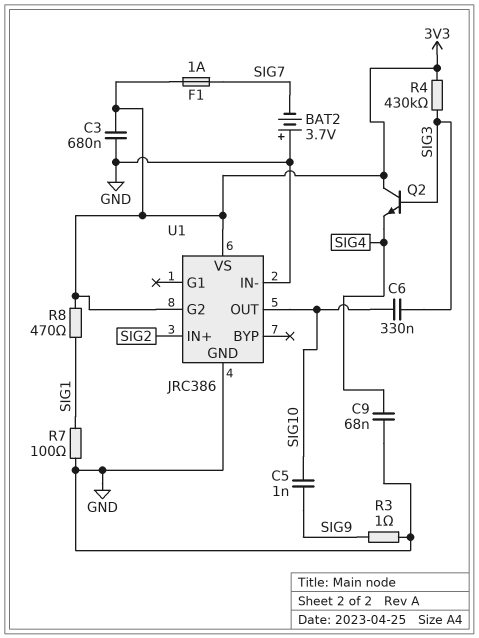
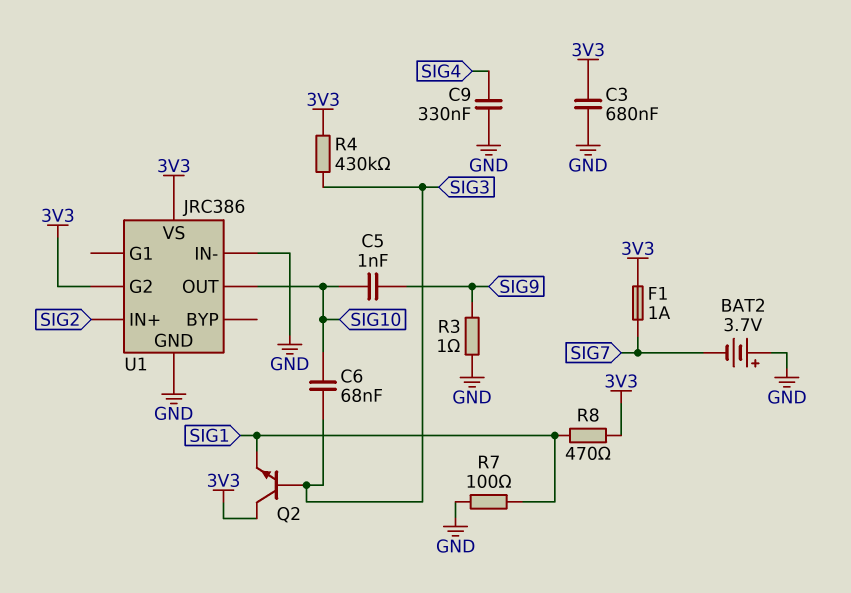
C6: 330nF (SIG3, SIG10) -> 68nF (SIG3, SIG10)
C9: 68nF (GND, SIG4) -> 330nF (GND, SIG4)
Q2: NPN (B SIG3, C 3V3, E SIG4) -> NPN (B SIG3, C 3V3, E SIG1)

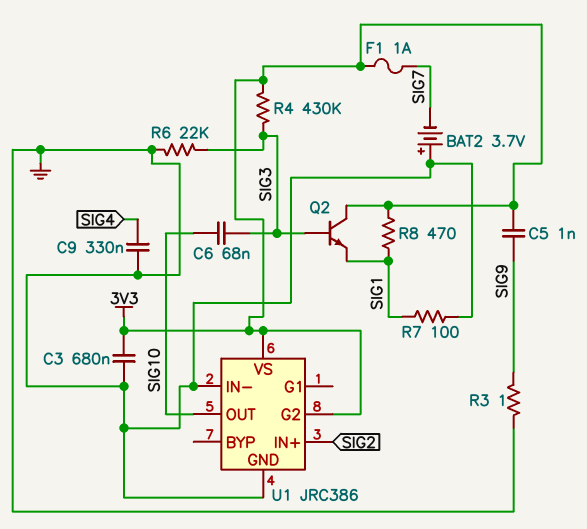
C5: 1nF (SIG9, SIG10) -> 1nF (3V3, SIG9)
R6: none -> 22k (GND, SIG3)

